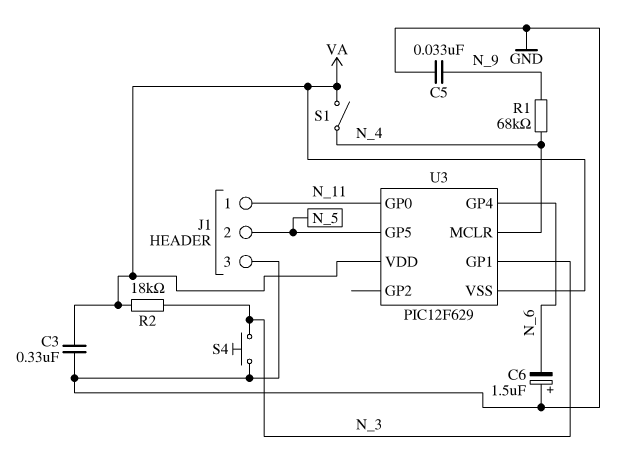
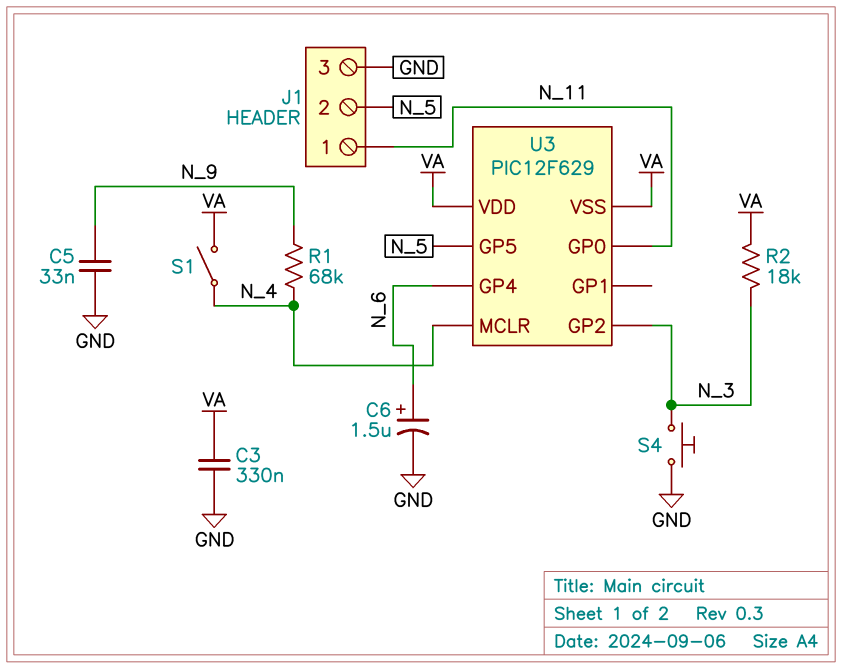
C6: 1.5uF (plus GND, minus N_6) -> 1.5uF (plus N_6, minus GND)
U3 pin GP1: N_3 -> none
U3 pin GP2: none -> N_3

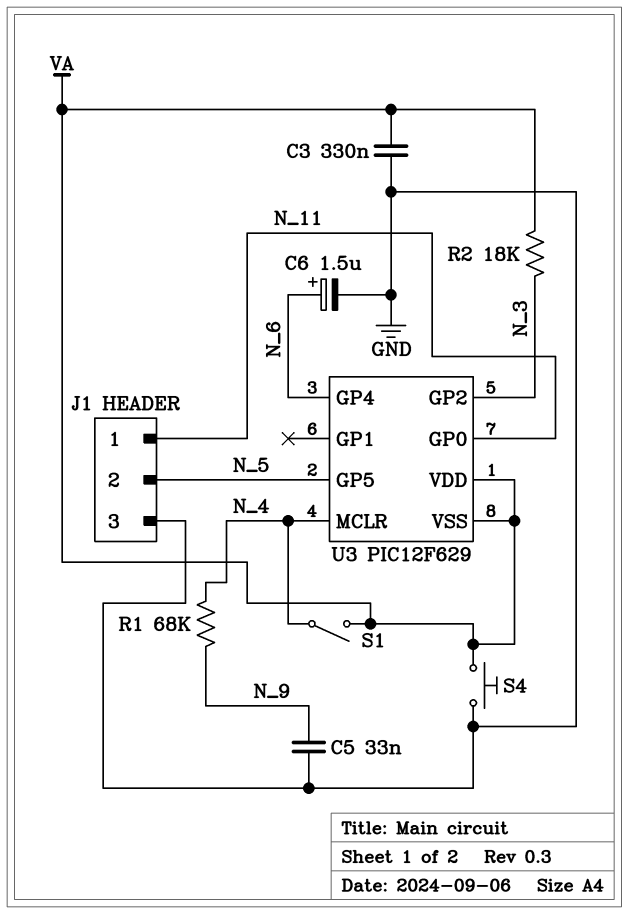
S4: button (GND, N_3) -> button (GND, VA)

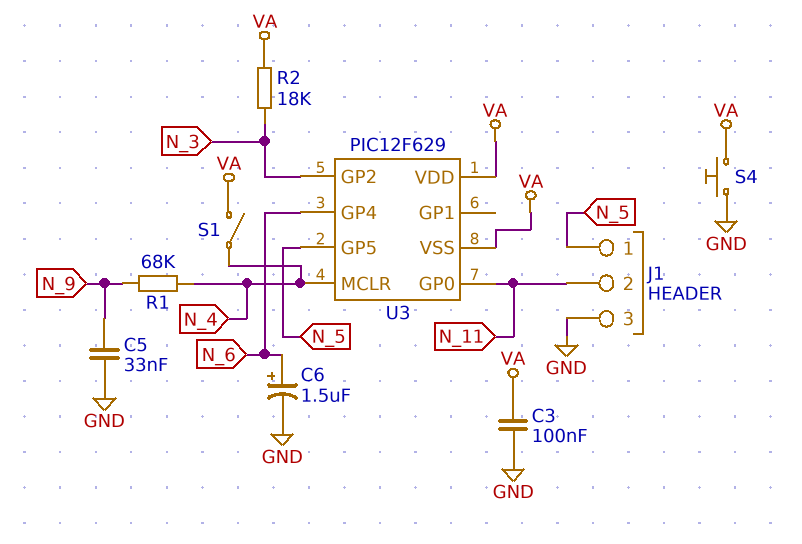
C3: 330nF (GND, VA) -> 100nF (GND, VA)
J1 pin 1: N_11 -> N_5
J1 pin 2: N_5 -> N_11

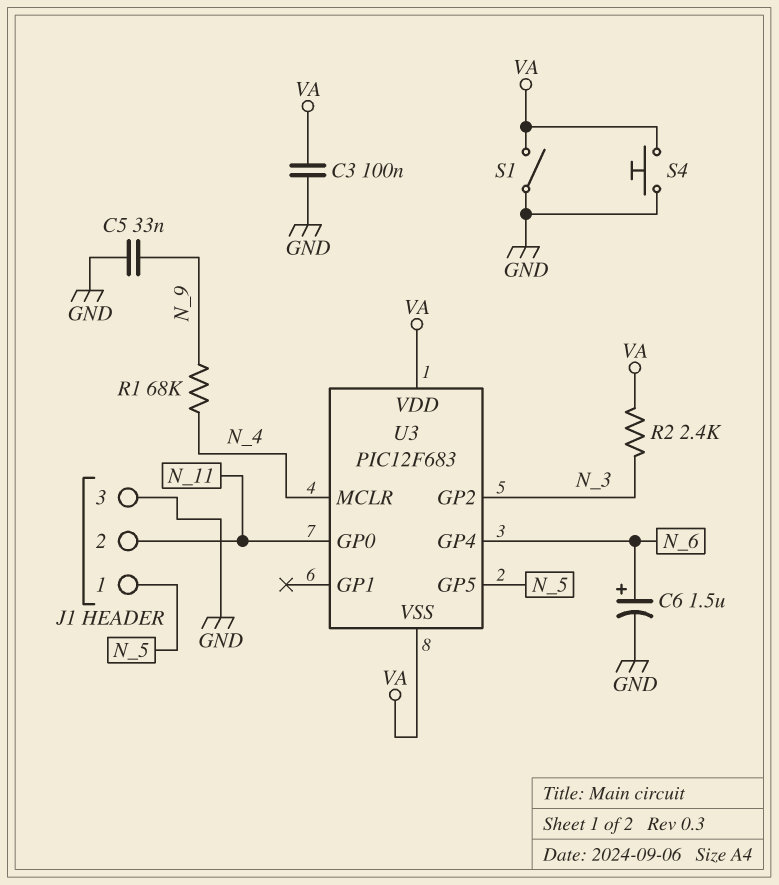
R2: 18k (N_3, VA) -> 2.4k (N_3, VA)
S1: switch (N_4, VA) -> switch (GND, VA)
U3: PIC12F629 -> PIC12F683

